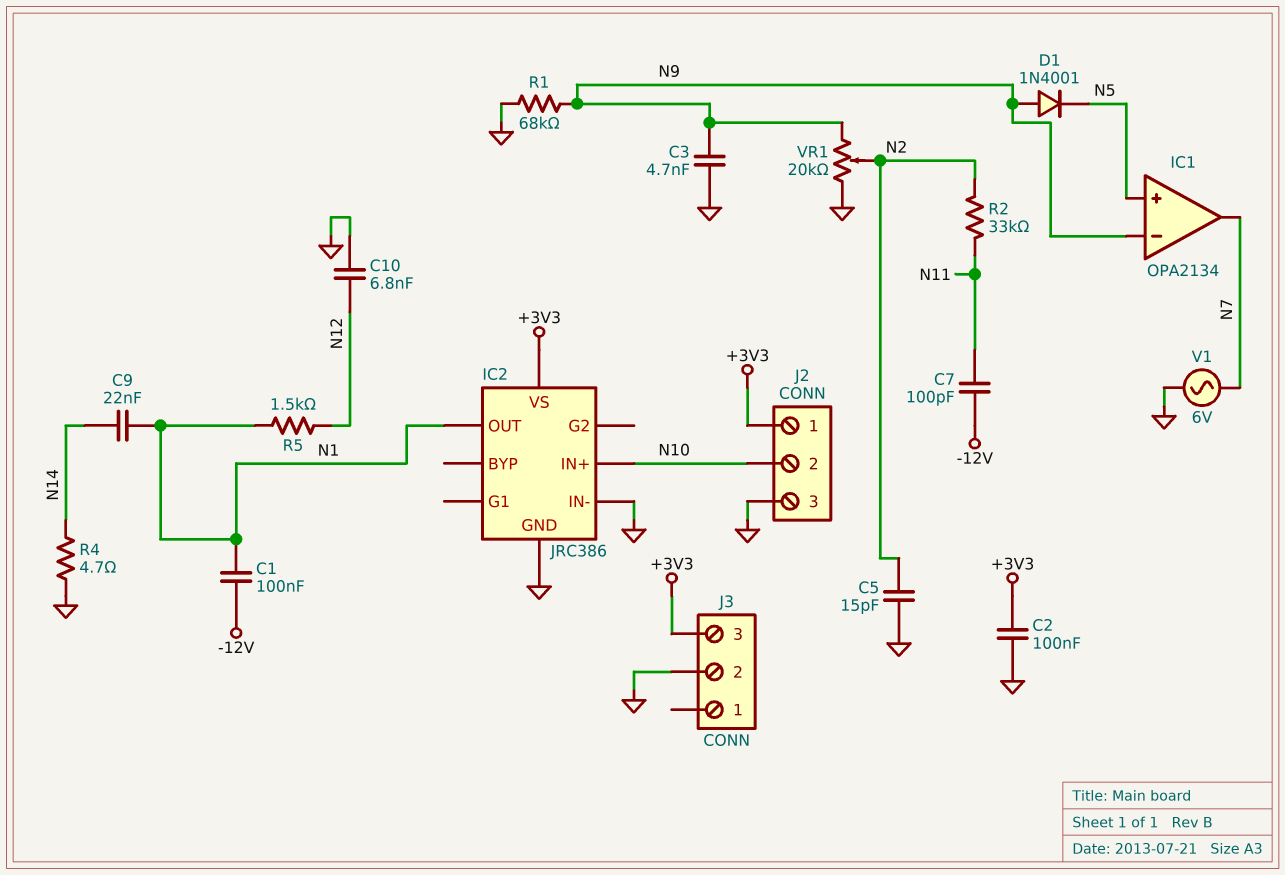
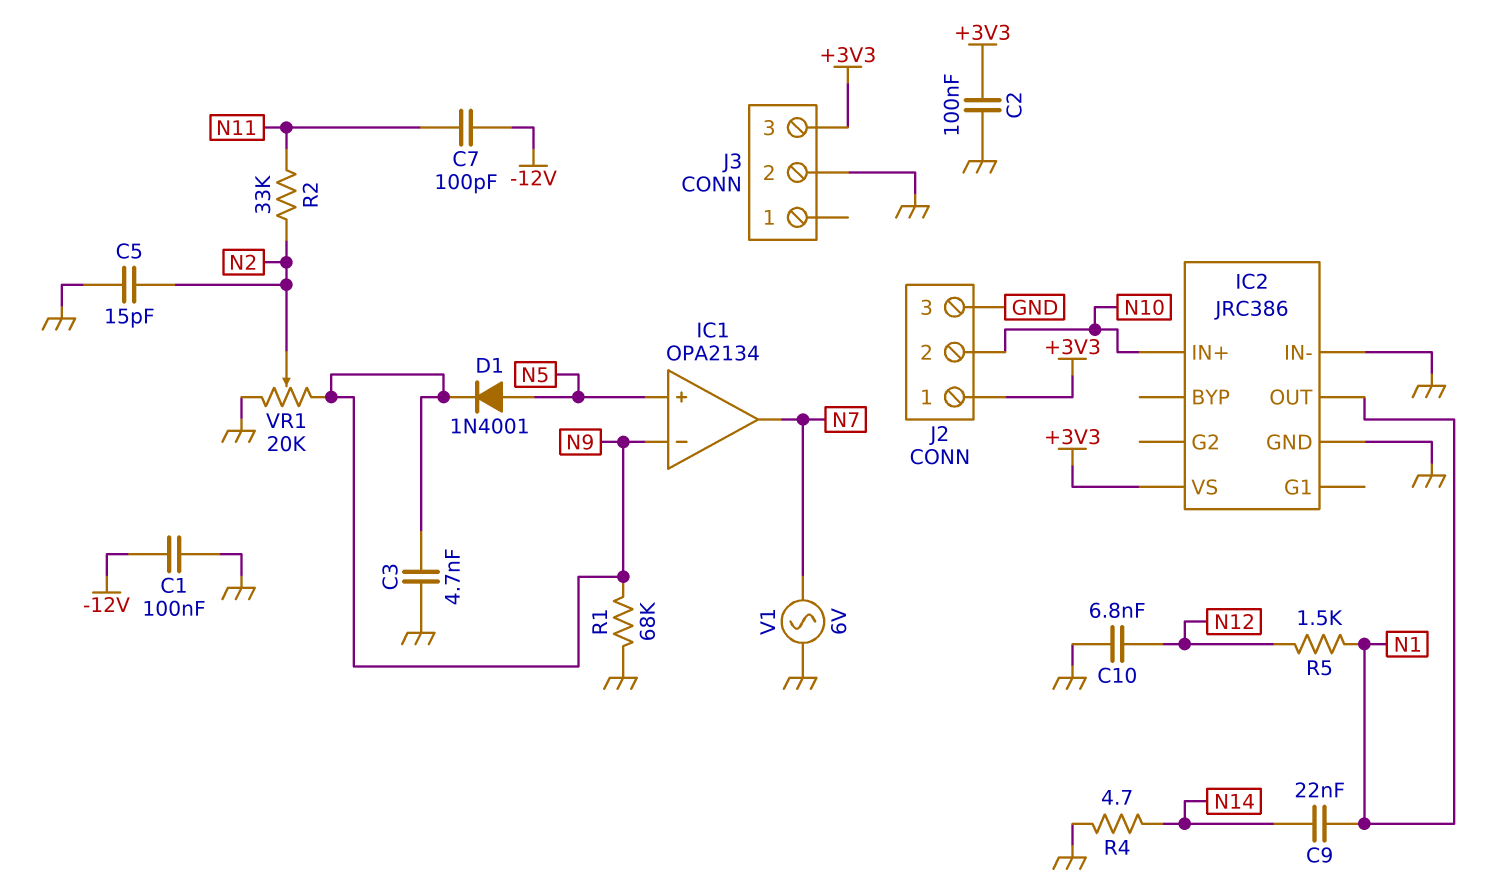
C1: 100nF (-12V, N1) -> 100nF (-12V, GND)
D1: diode 1N4001 (A N9, K N5) -> diode 1N4001 (A N5, K N9)

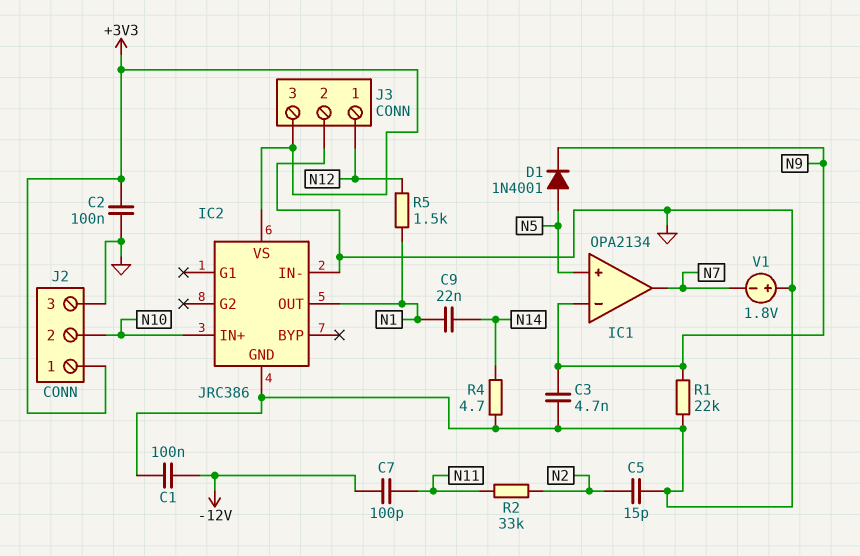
C10: 6.8nF (GND, N12) -> none
J3 pin 1: none -> N12
R1: 68k (GND, N9) -> 22k (GND, N9)
V1: AC 6V (GND, N7) -> 1.8V (plus GND, minus N7)
VR1: 20k (GND, N9, wiper N2) -> none

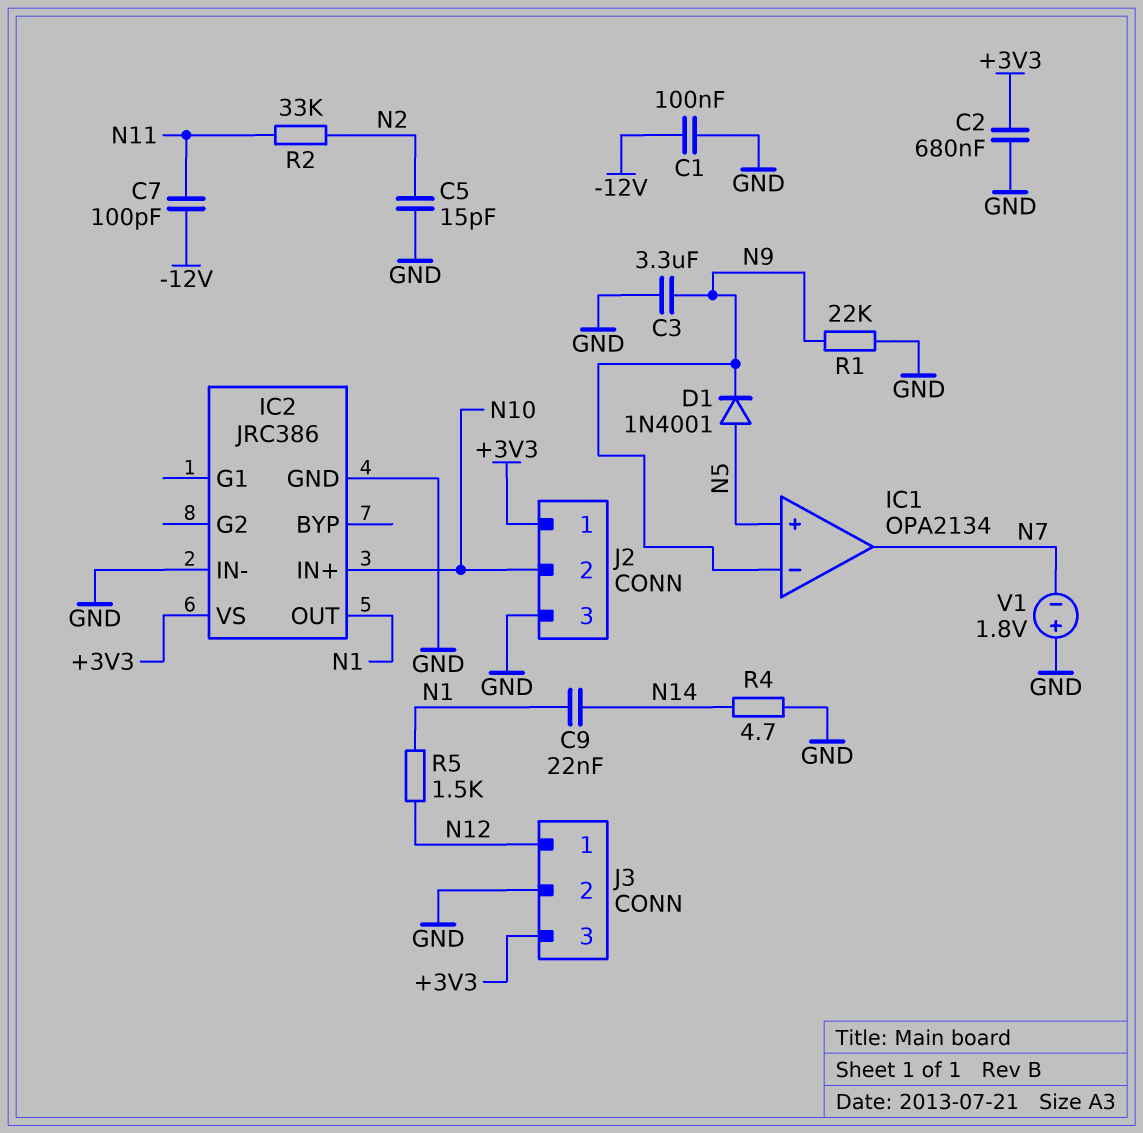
C2: 100nF (+3V3, GND) -> 680nF (+3V3, GND)
C3: 4.7nF (GND, N9) -> 3.3uF (GND, N9)

